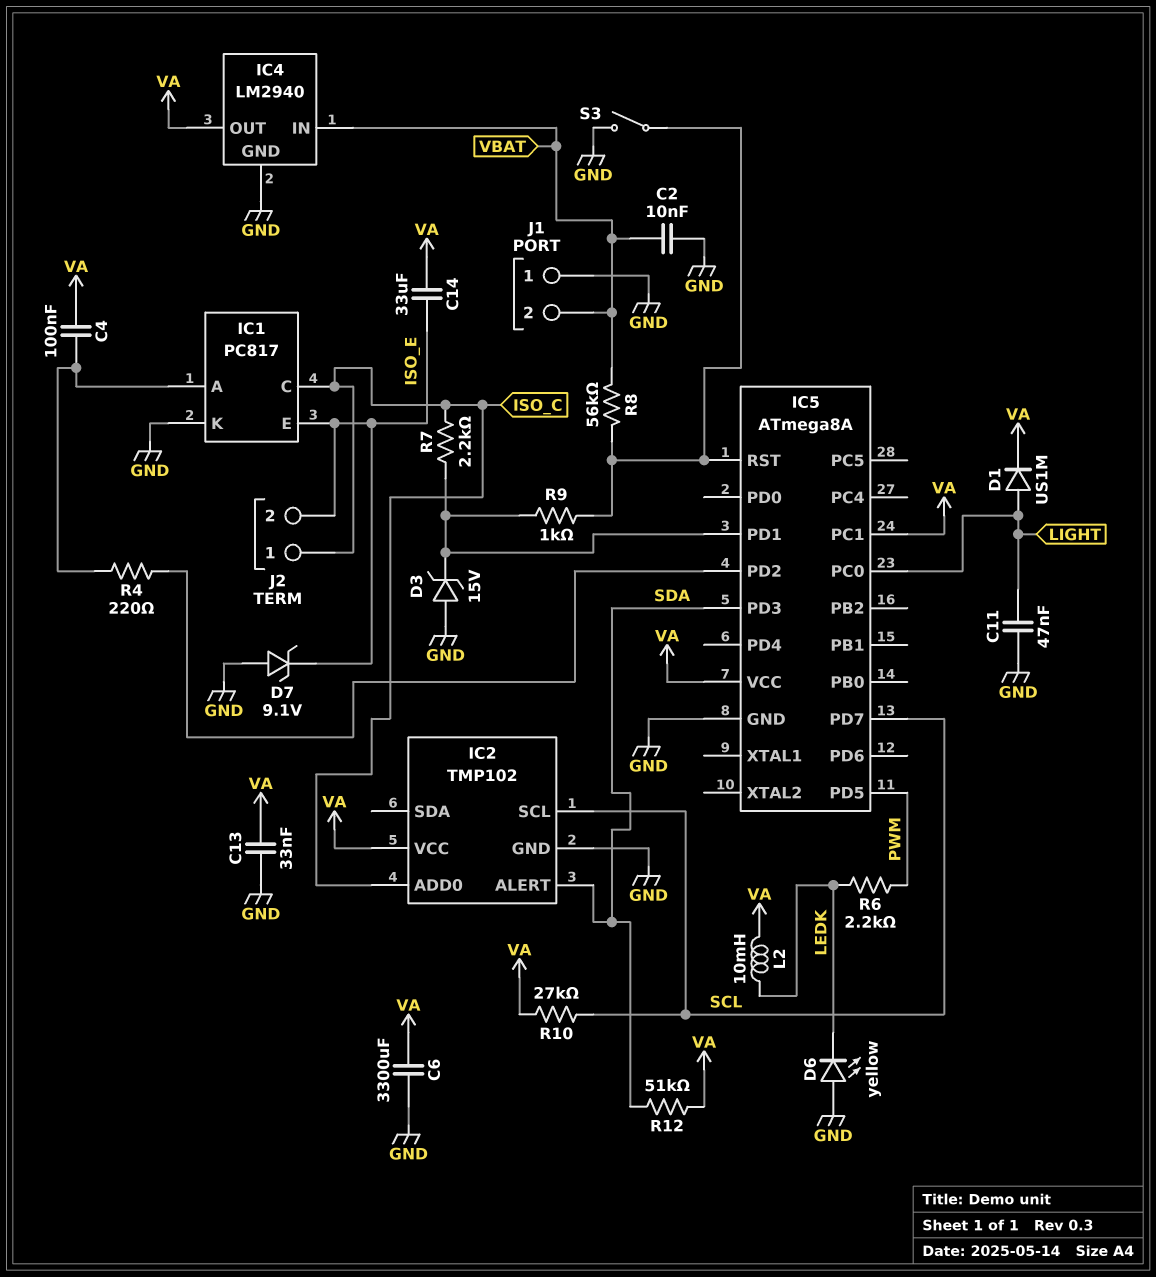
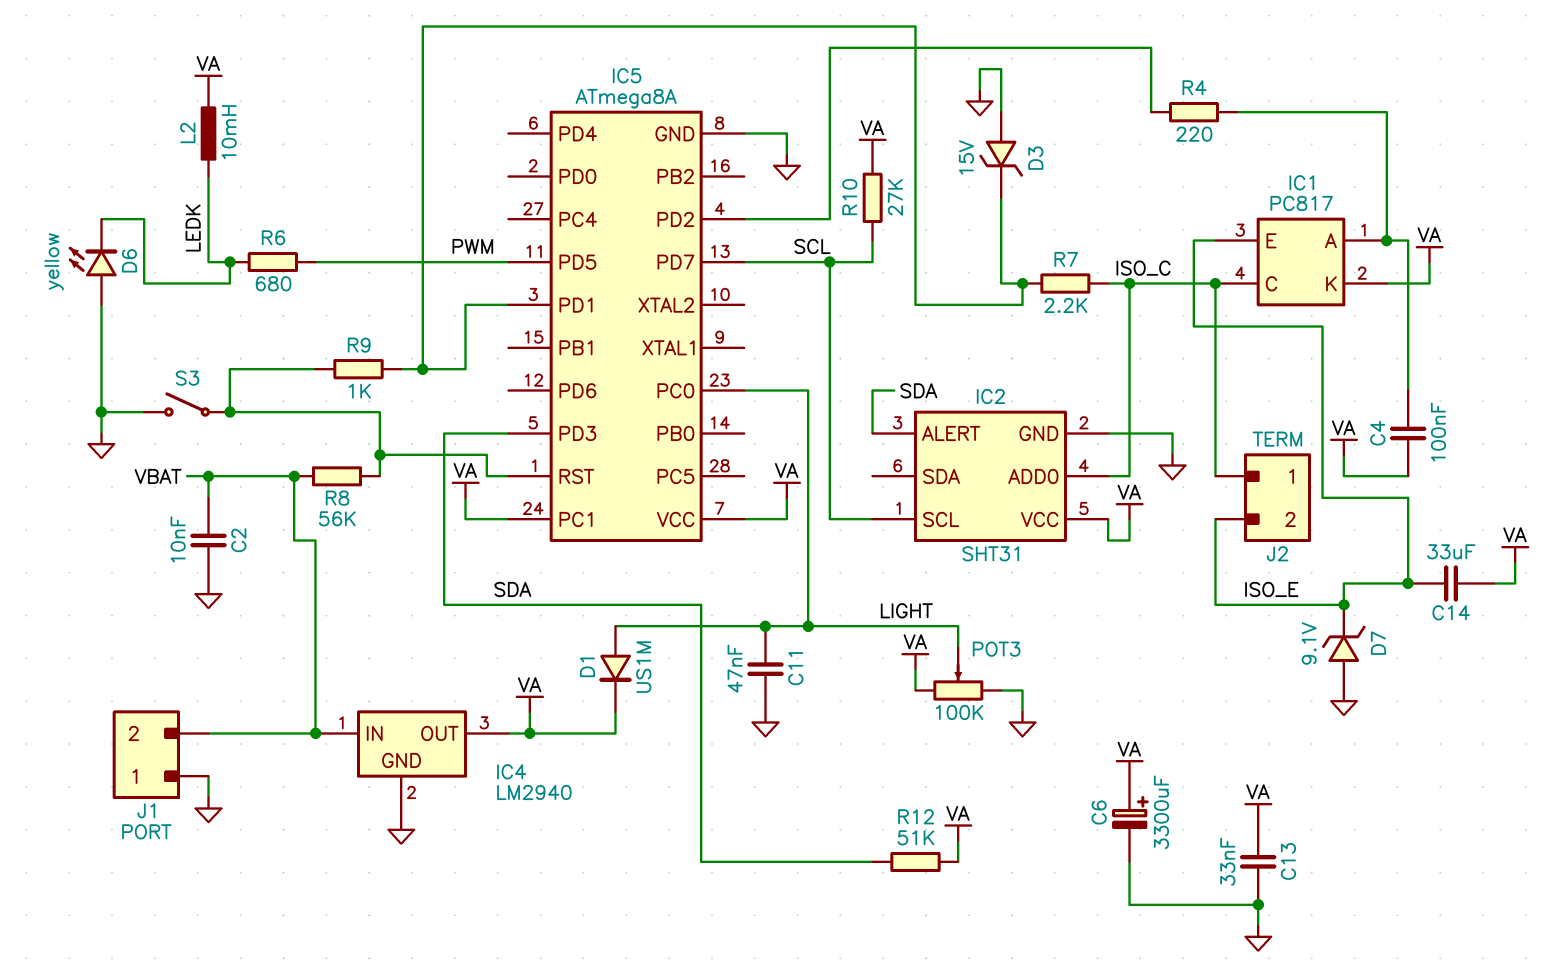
C6: 3300uF (GND, VA) -> 3300uF (plus VA, minus GND)
IC1 pin K: GND -> VA
IC2: TMP102 -> SHT31
POT3: none -> 100k (GND, VA, wiper LIGHT)
R6: 2.2k (LEDK, PWM) -> 680 (LEDK, PWM)

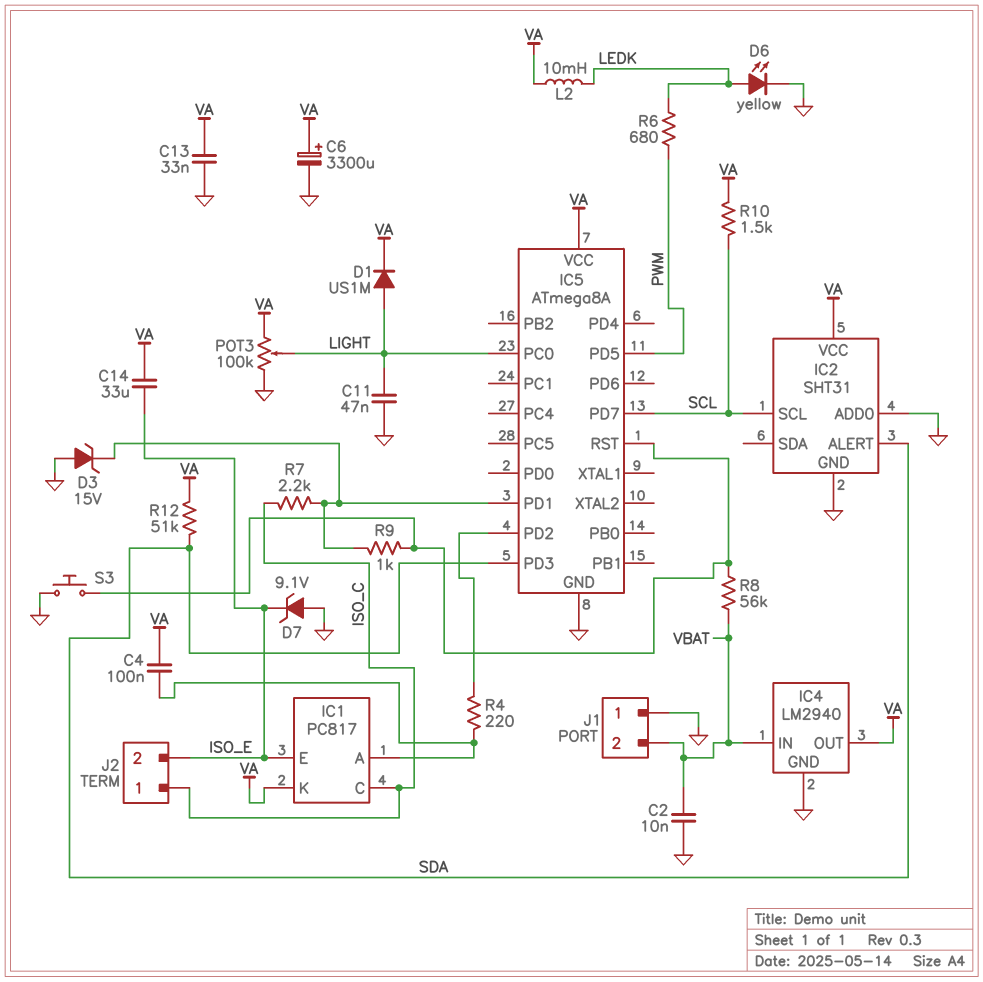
D6: LED yellow (A GND, K LEDK) -> LED yellow (A LEDK, K GND)
IC2 pin ADD0: ISO_C -> GND
IC5 pin PC1: VA -> none
R10: 27k (SCL, VA) -> 1.5k (SCL, VA)
S3: switch (GND, IC5/RST) -> button (GND, IC5/RST)

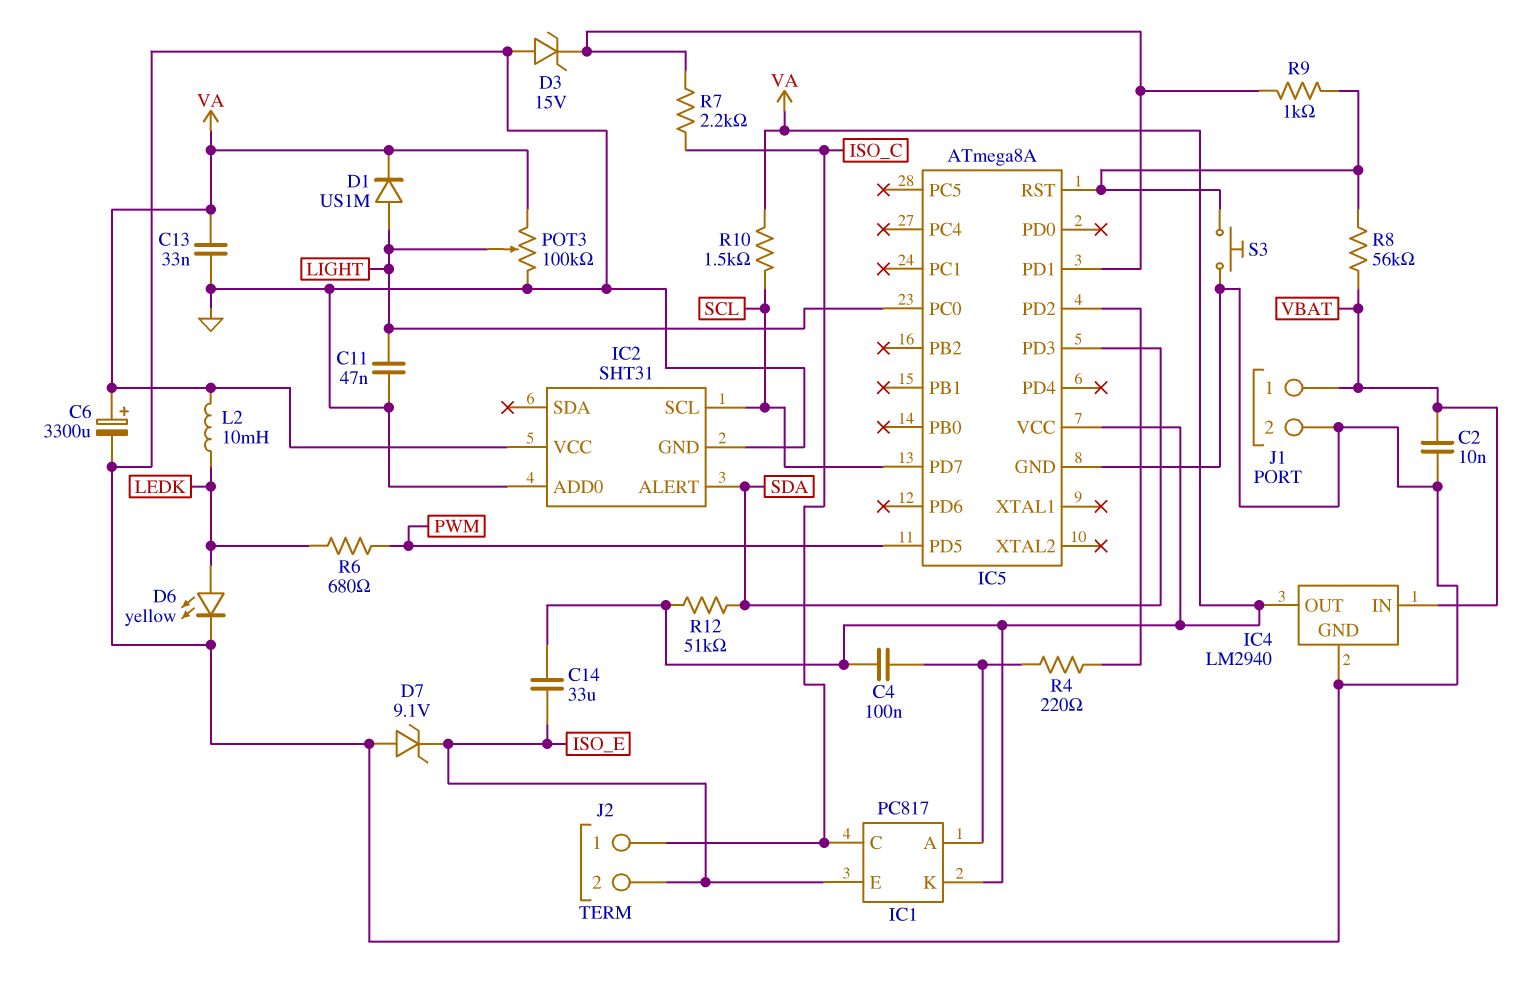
J1 pin 1: GND -> VBAT
J1 pin 2: VBAT -> GND

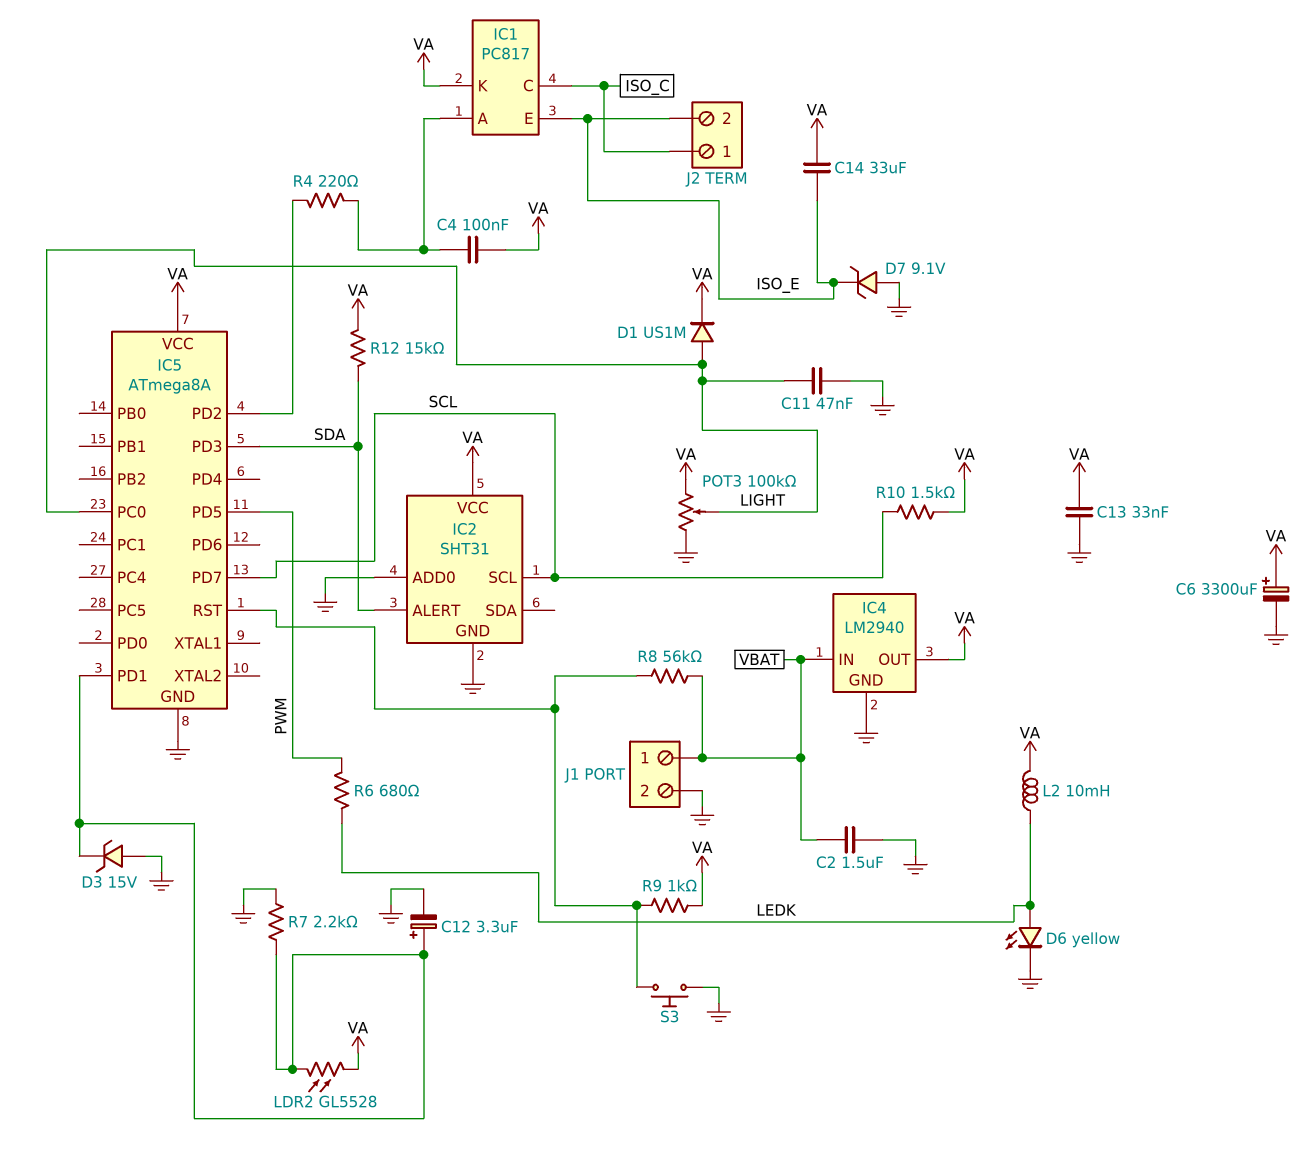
C2: 10nF (GND, VBAT) -> 1.5uF (GND, VBAT)
C12: none -> 3.3uF (plus IC5/PD1, minus GND)
LDR2: none -> GL5528 (IC5/PD1, VA)
R7: 2.2k (IC5/PD1, ISO_C) -> 2.2k (GND, IC5/PD1)
R9: 1k (IC5/PD1, IC5/RST) -> 1k (IC5/RST, VA)
R12: 51k (SDA, VA) -> 15k (SDA, VA)

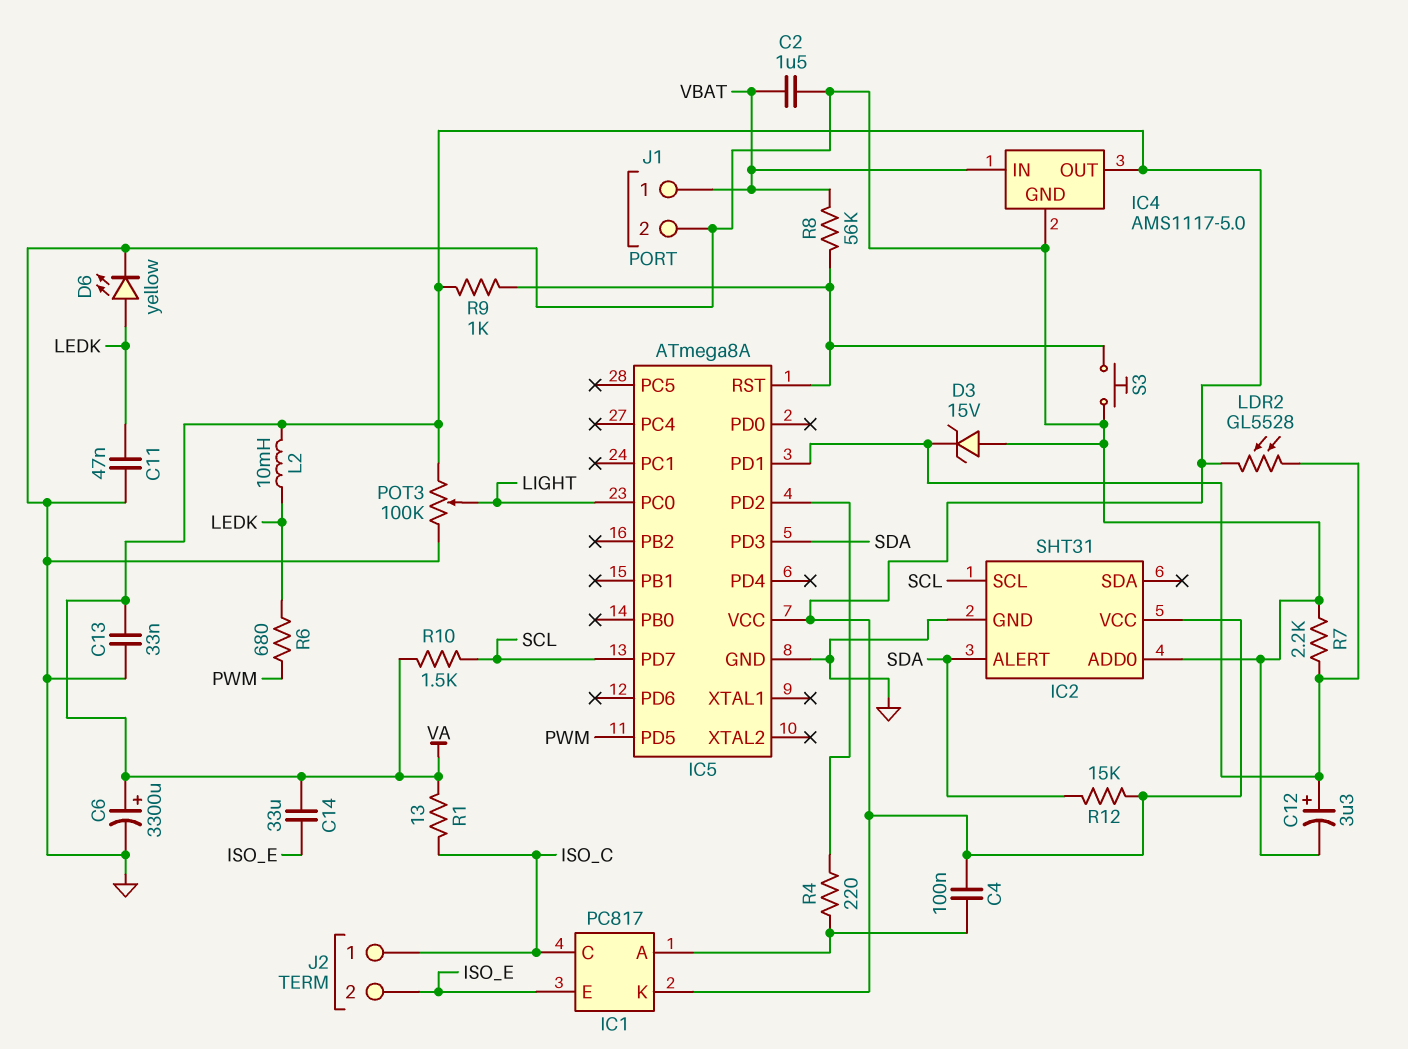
C11: 47nF (GND, LIGHT) -> 47nF (GND, LEDK)
D1: diode US1M (A LIGHT, K VA) -> none
D7: zener 9.1V (A GND, K ISO_E) -> none
IC4: LM2940 -> AMS1117-5.0
R1: none -> 13 (ISO_C, VA)

